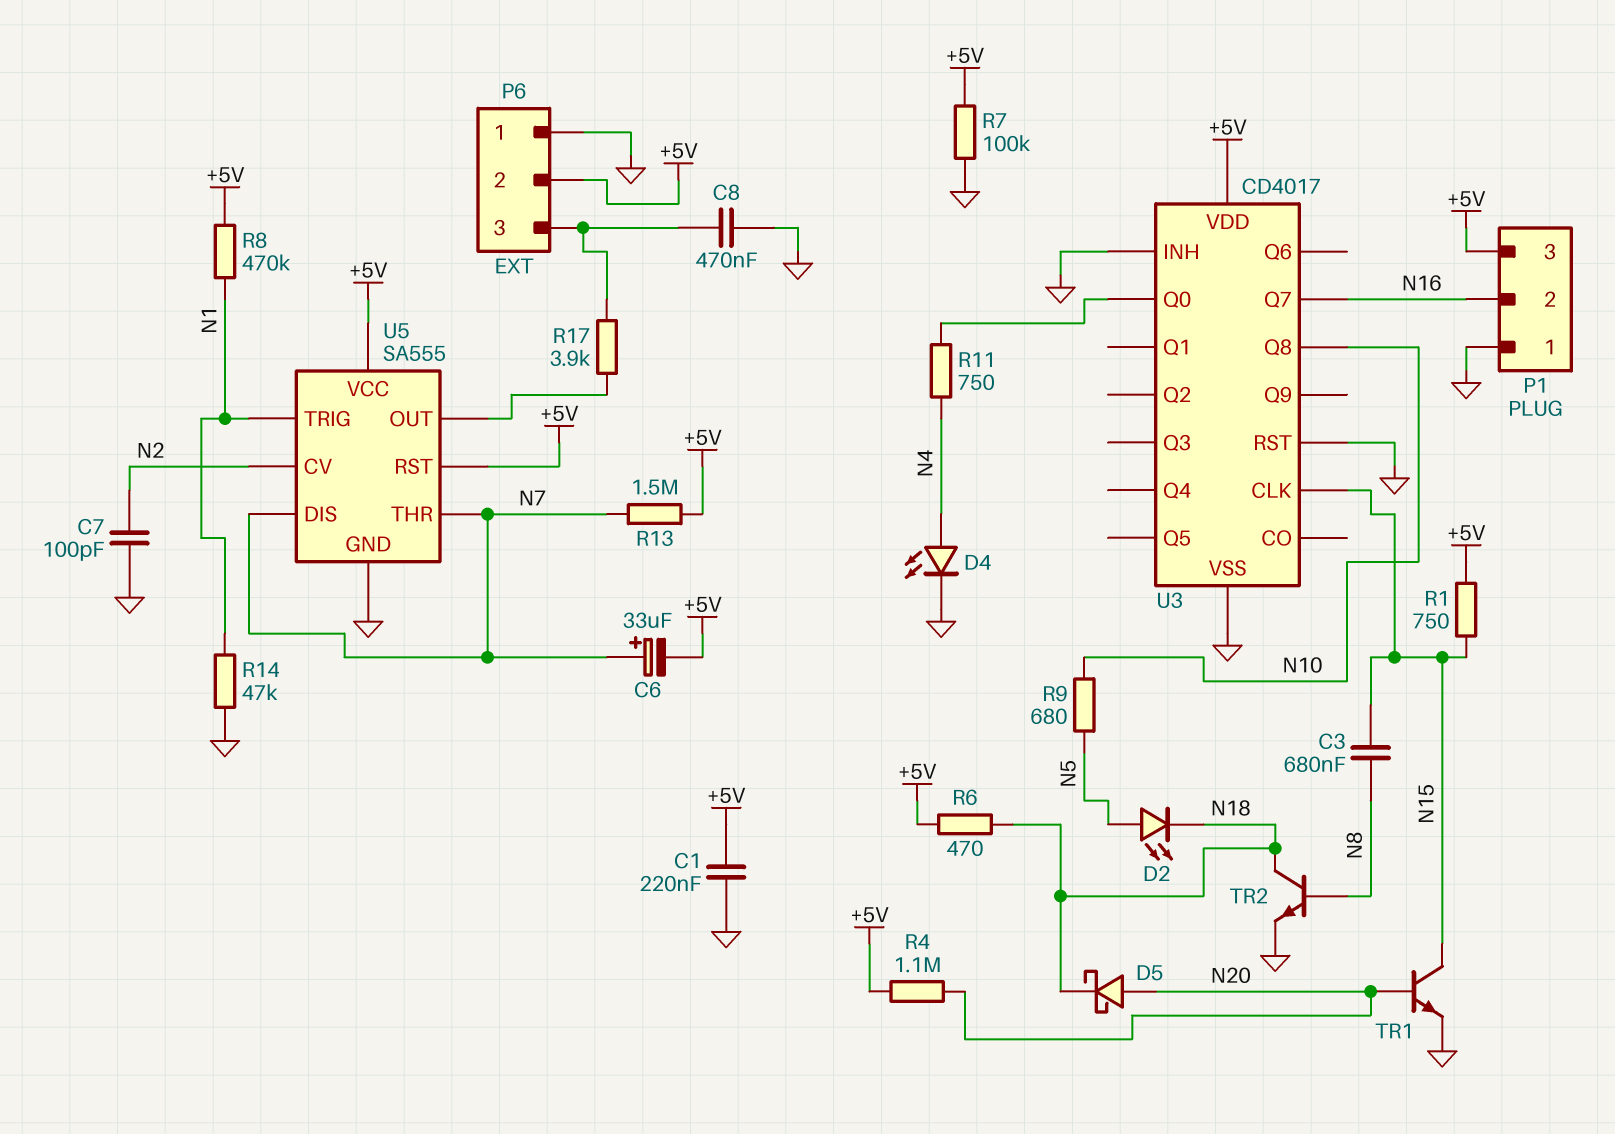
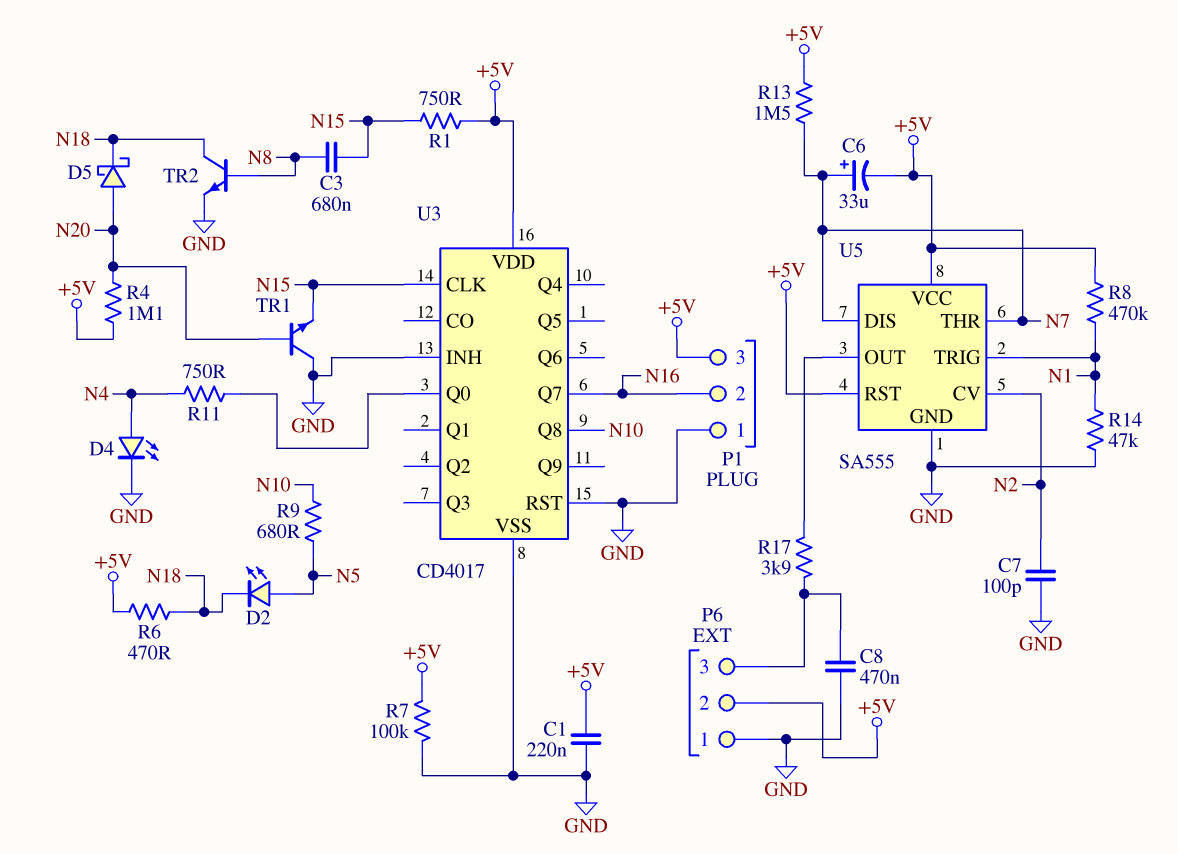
TR1: NPN (B N20, C N15, E GND) -> NPN (B N20, C GND, E N15)

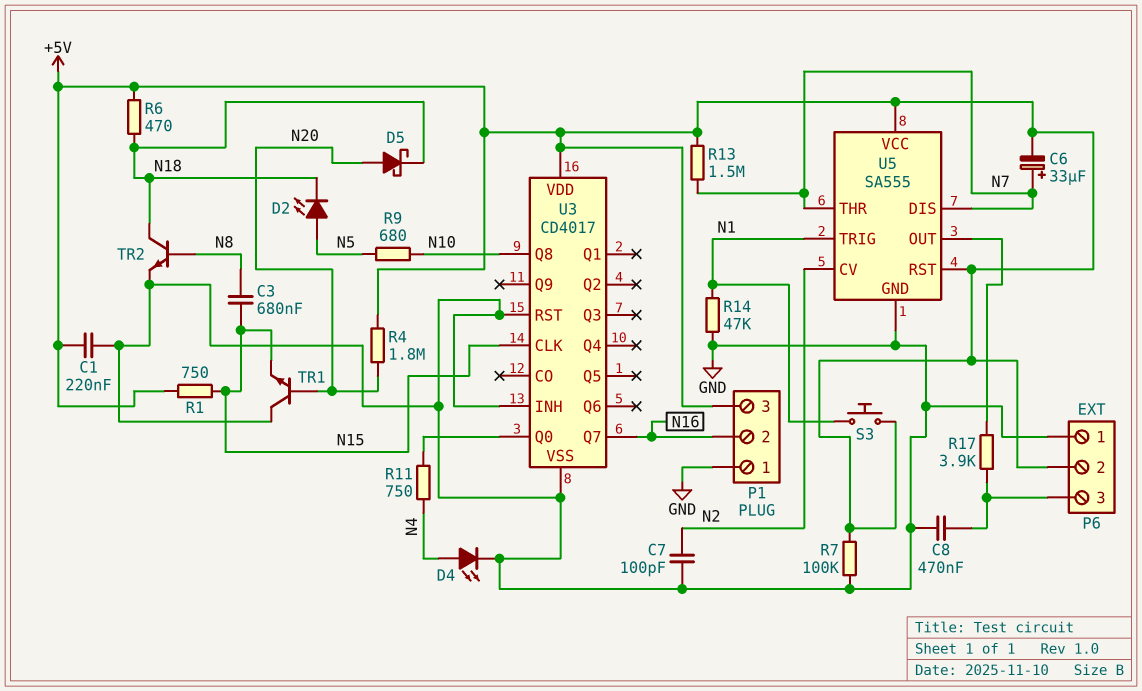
R4: 1.1M (+5V, N20) -> 1.8M (+5V, N20)
R8: 470k (+5V, N1) -> none
S3: none -> button (+5V, N1)

